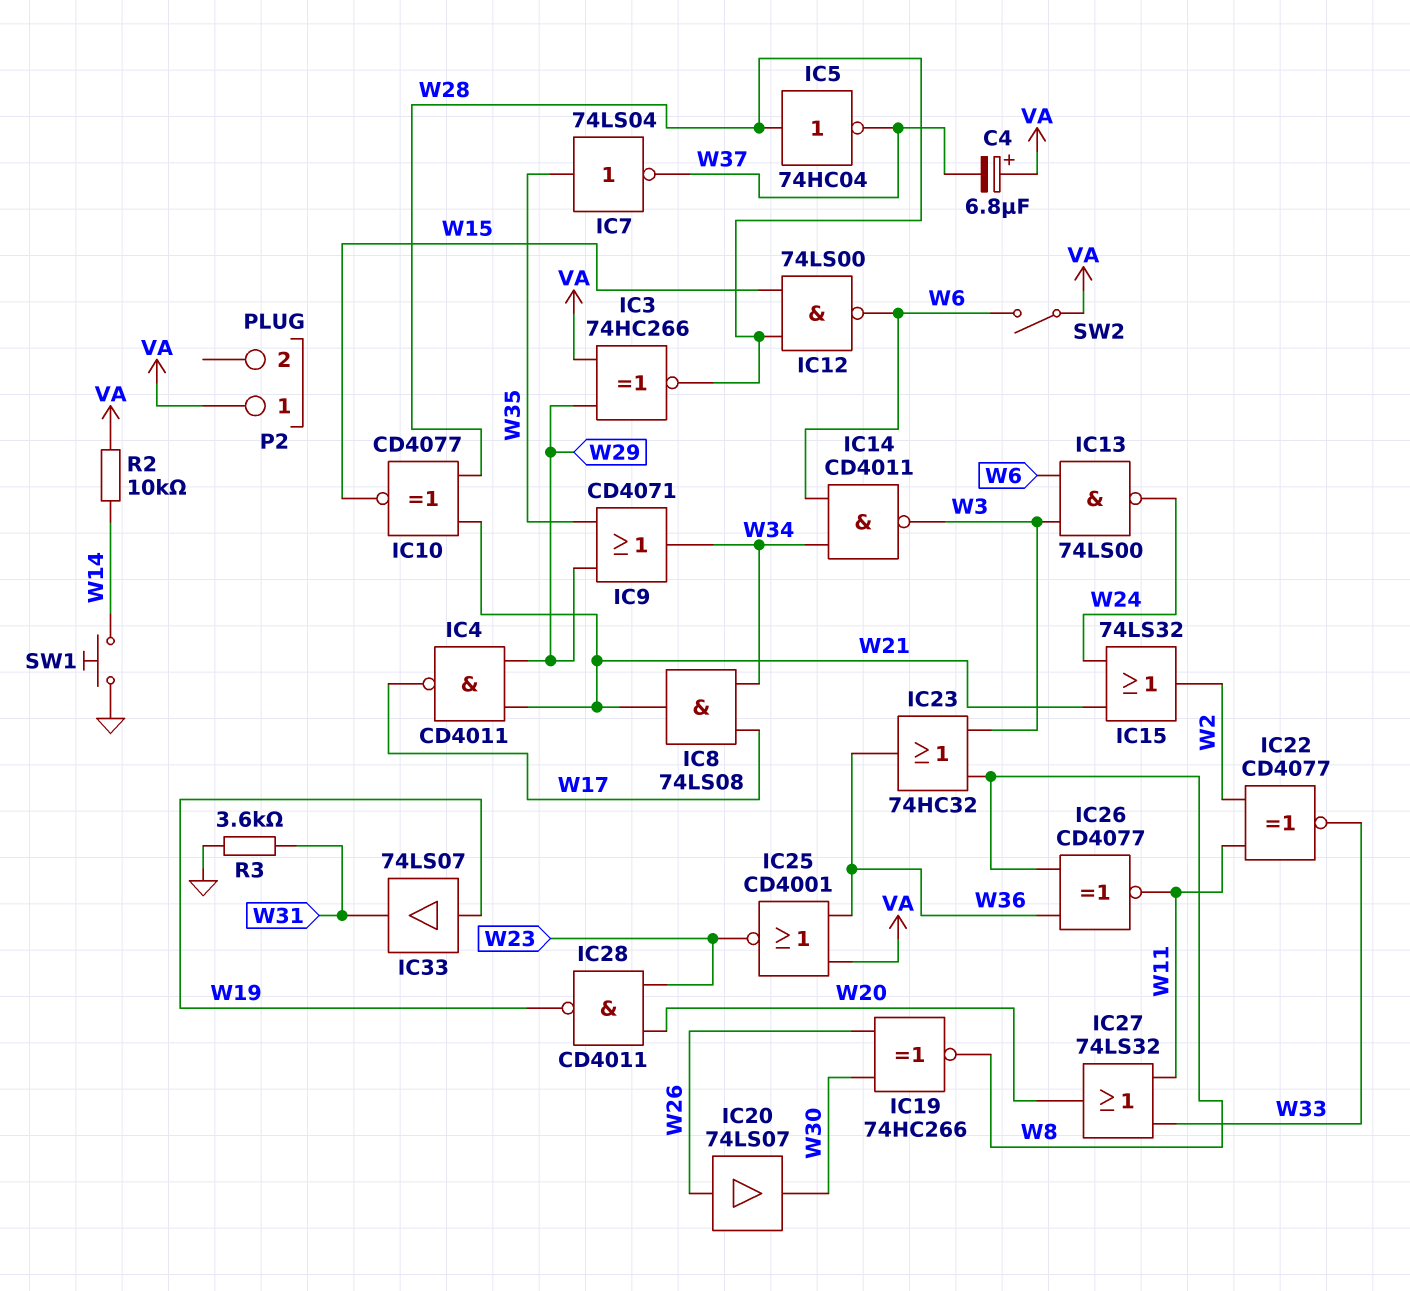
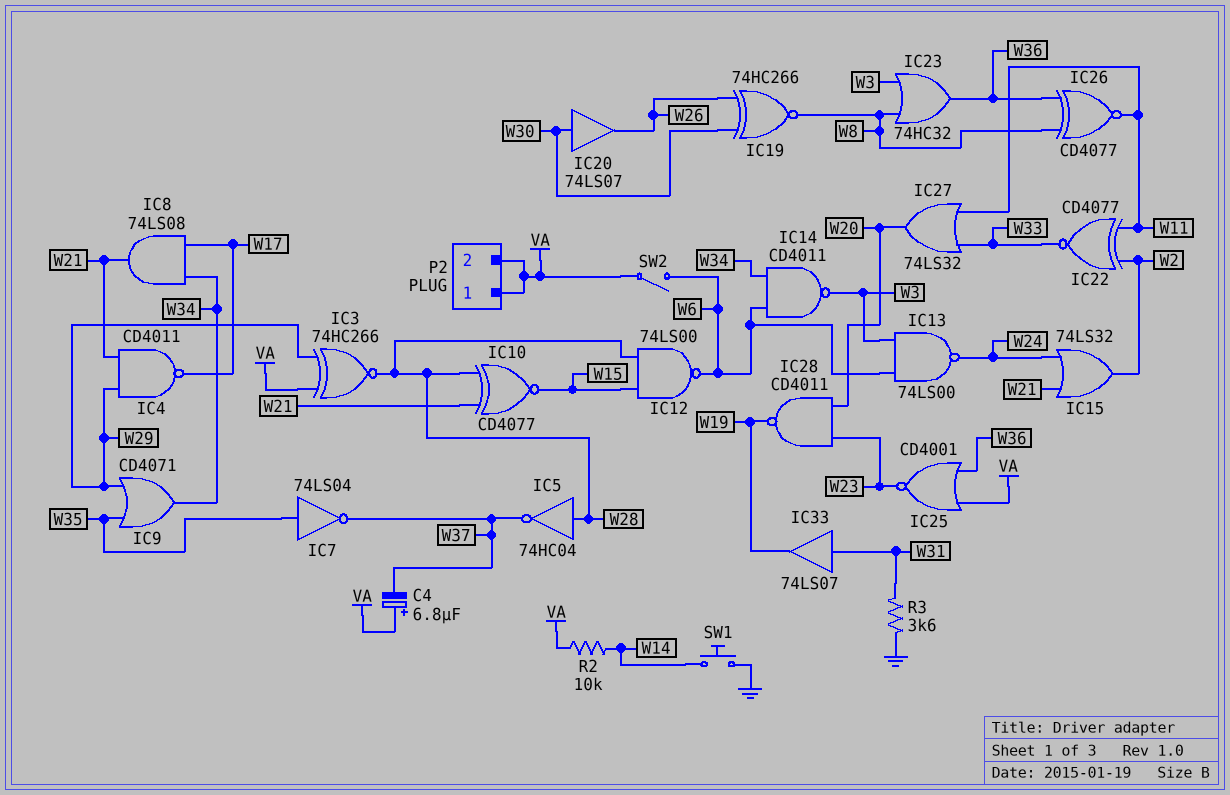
IC20: buffer 74LS07 (in W26, out W30) -> buffer 74LS07 (in W30, out W26)
IC33: buffer 74LS07 (in W19, out W31) -> buffer 74LS07 (in W31, out W19)
P2 pin 2: none -> VA

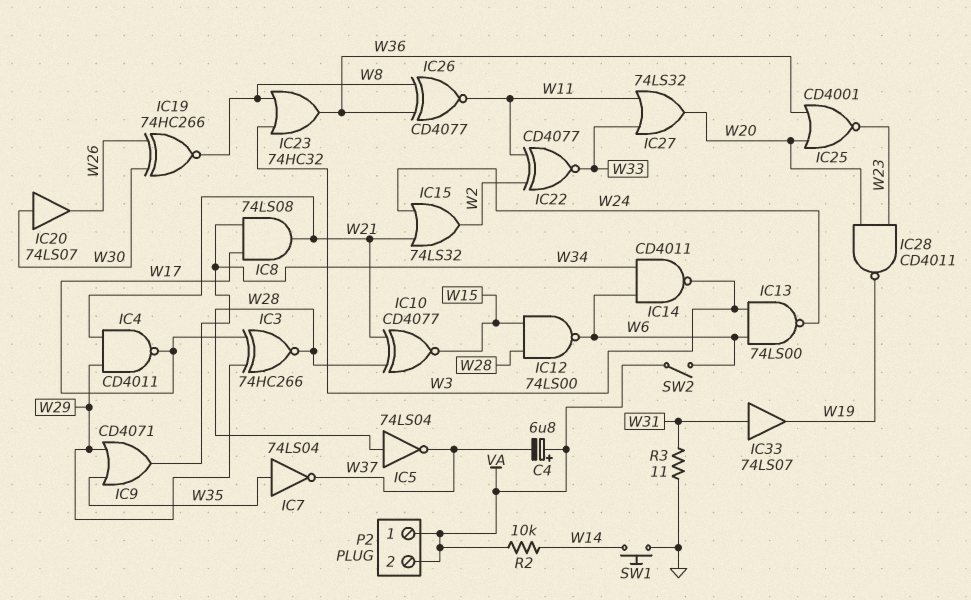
IC3: XNOR 74HC266 (in VA, in W29, out W28) -> XNOR 74HC266 (in W17, in W29, out W28)
IC5: NOT 74HC04 (in W28, out W37) -> NOT 74LS04 (in W28, out W37)
IC25: NOR CD4001 (in VA, in W36, out W23) -> NOR CD4001 (in W20, in W36, out W23)
R3: 3.6k (GND, W31) -> 11 (GND, W31)

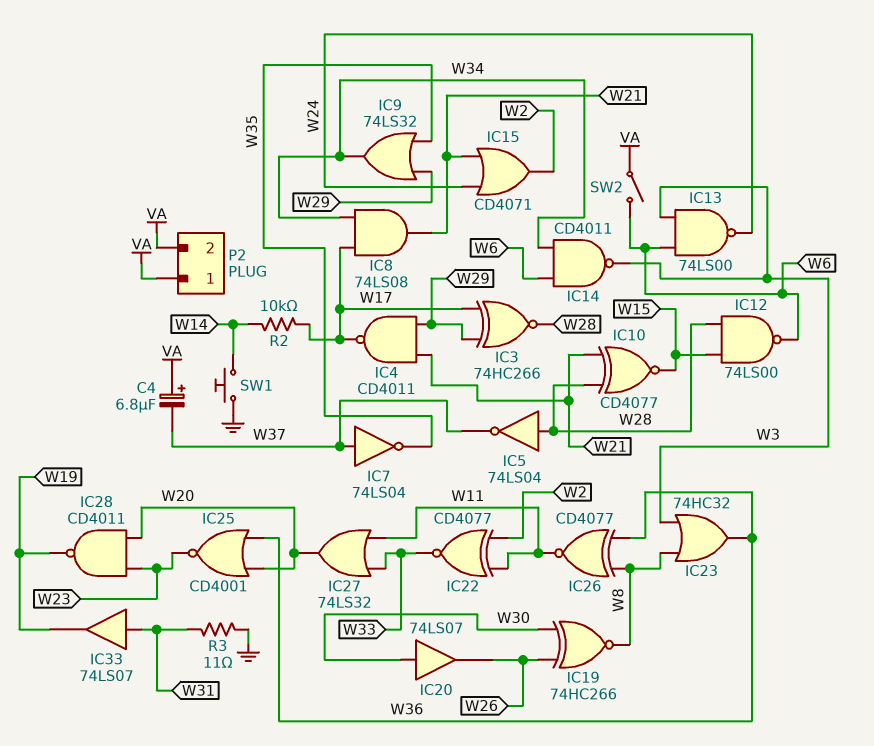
IC7: NOT 74LS04 (in W35, out W37) -> NOT 74LS04 (in W37, out W35)
IC9: OR CD4071 (in W29, in W35, out W34) -> OR 74LS32 (in W29, in W35, out W34)
IC15: OR 74LS32 (in W21, in W24, out W2) -> OR CD4071 (in W21, in W24, out W2)
R2: 10k (VA, W14) -> 10k (W14, W17)

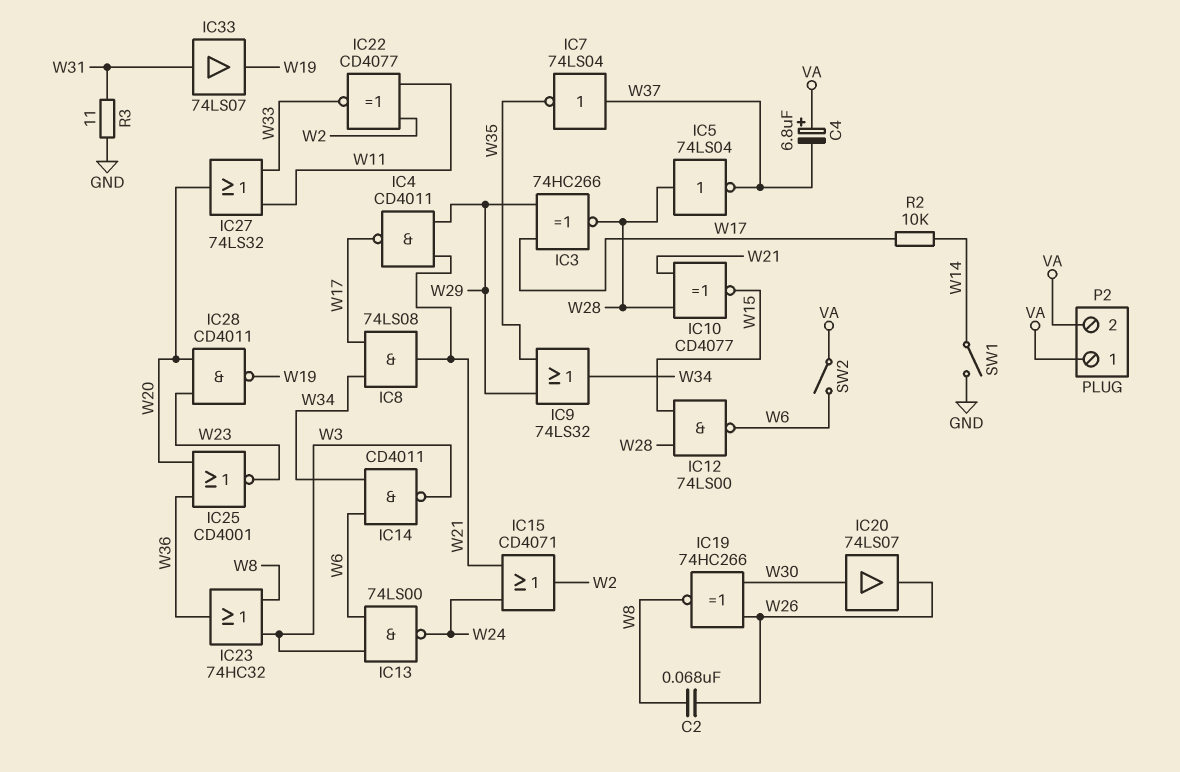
C2: none -> 68nF (W8, W26)
IC26: XNOR CD4077 (in W8, in W36, out W11) -> none
SW1: button (GND, W14) -> switch (GND, W14)

